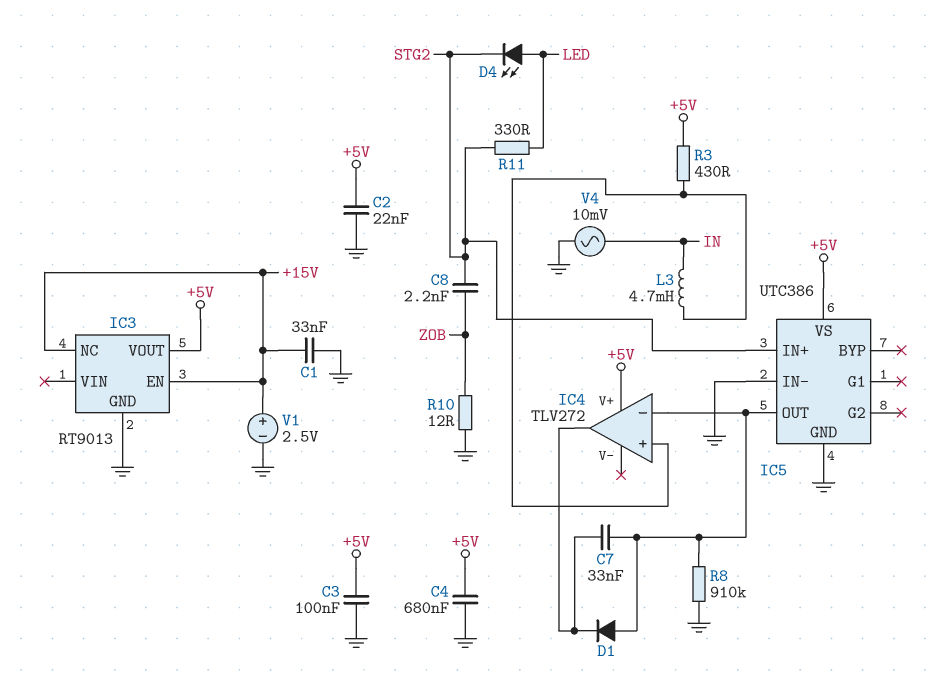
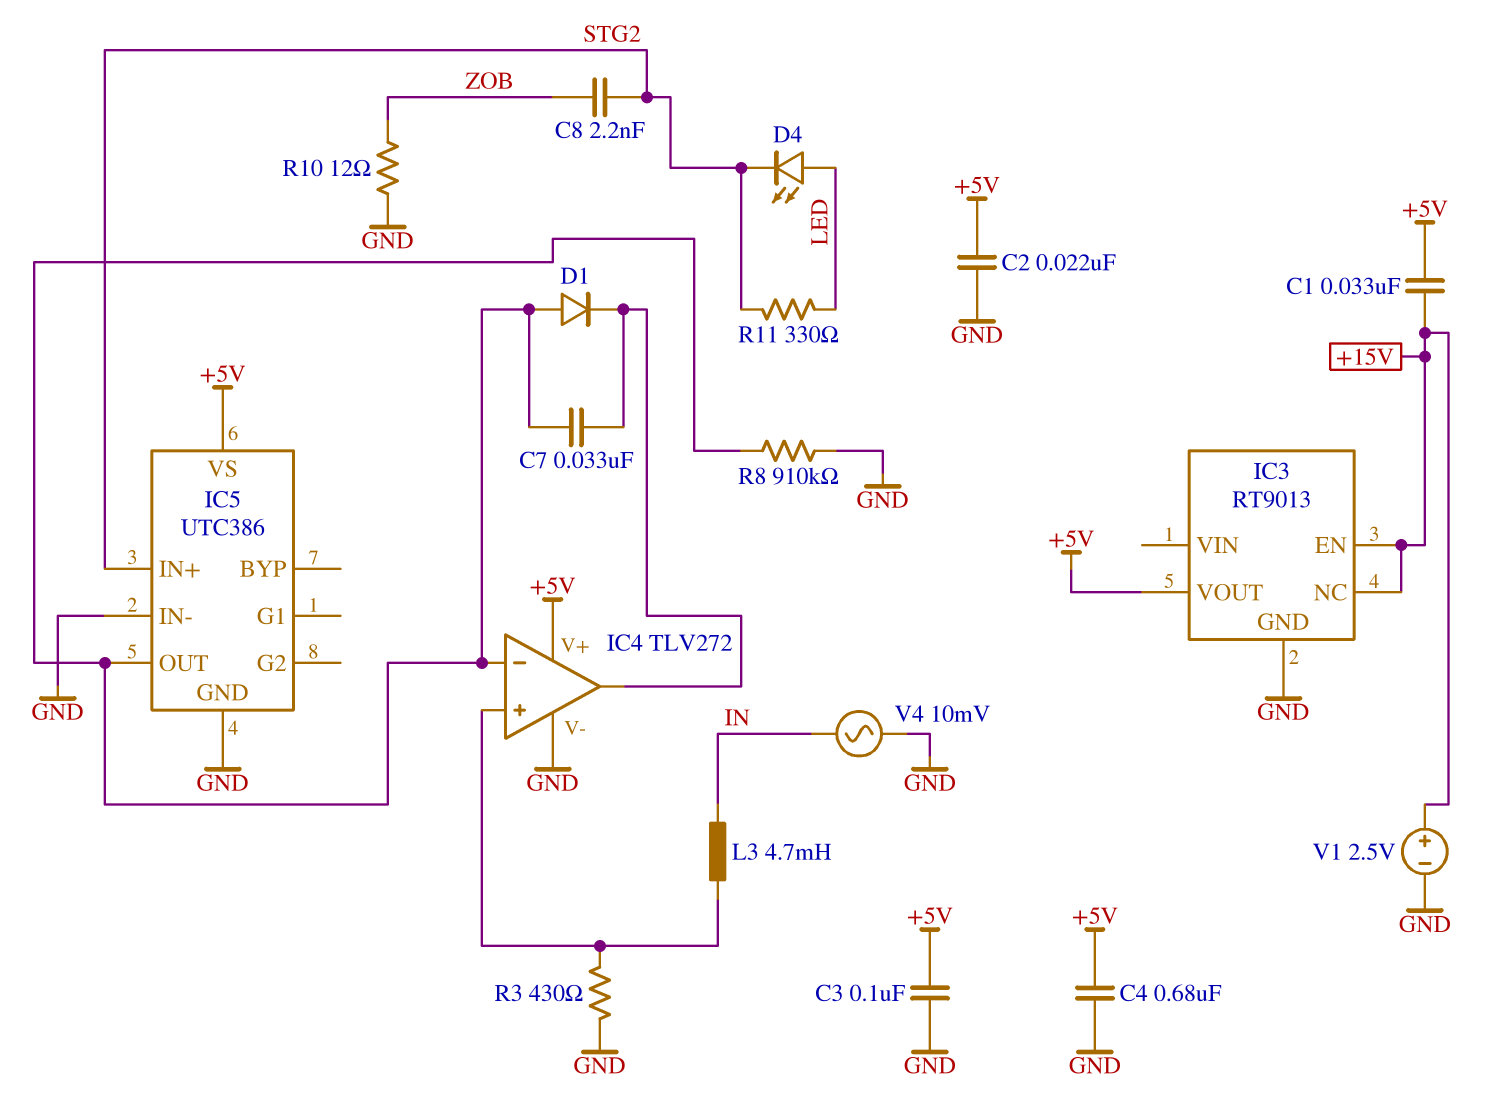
C1: 33nF (+15V, GND) -> 33nF (+5V, +15V)
IC4 pin V-: none -> GND
R3: 430 (+5V, IC4/in+) -> 430 (GND, IC4/in+)

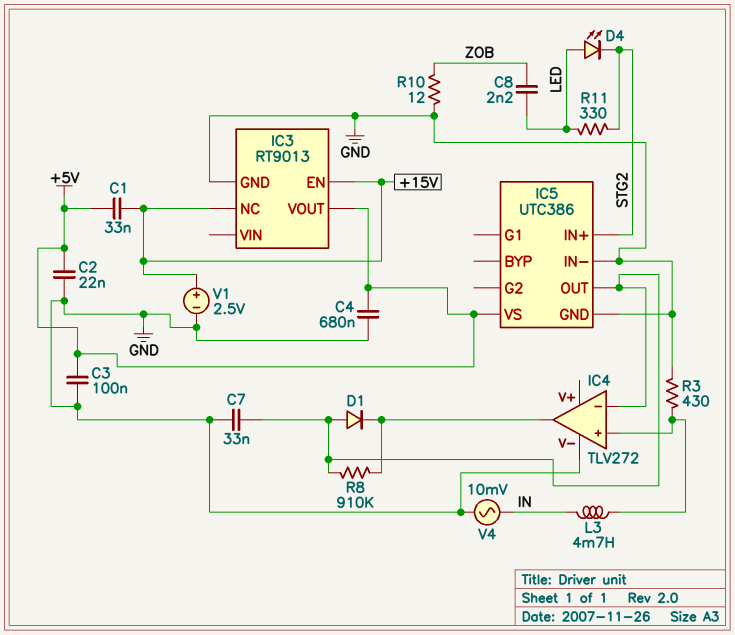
C7: 33nF (IC4/in-, IC4/out) -> 33nF (GND, IC4/in-)
C8: 2.2nF (STG2, ZOB) -> 2.2nF (LED, ZOB)
IC4 pin V+: +5V -> none
R8: 910k (GND, IC4/in-) -> 910k (IC4/in-, IC4/out)

